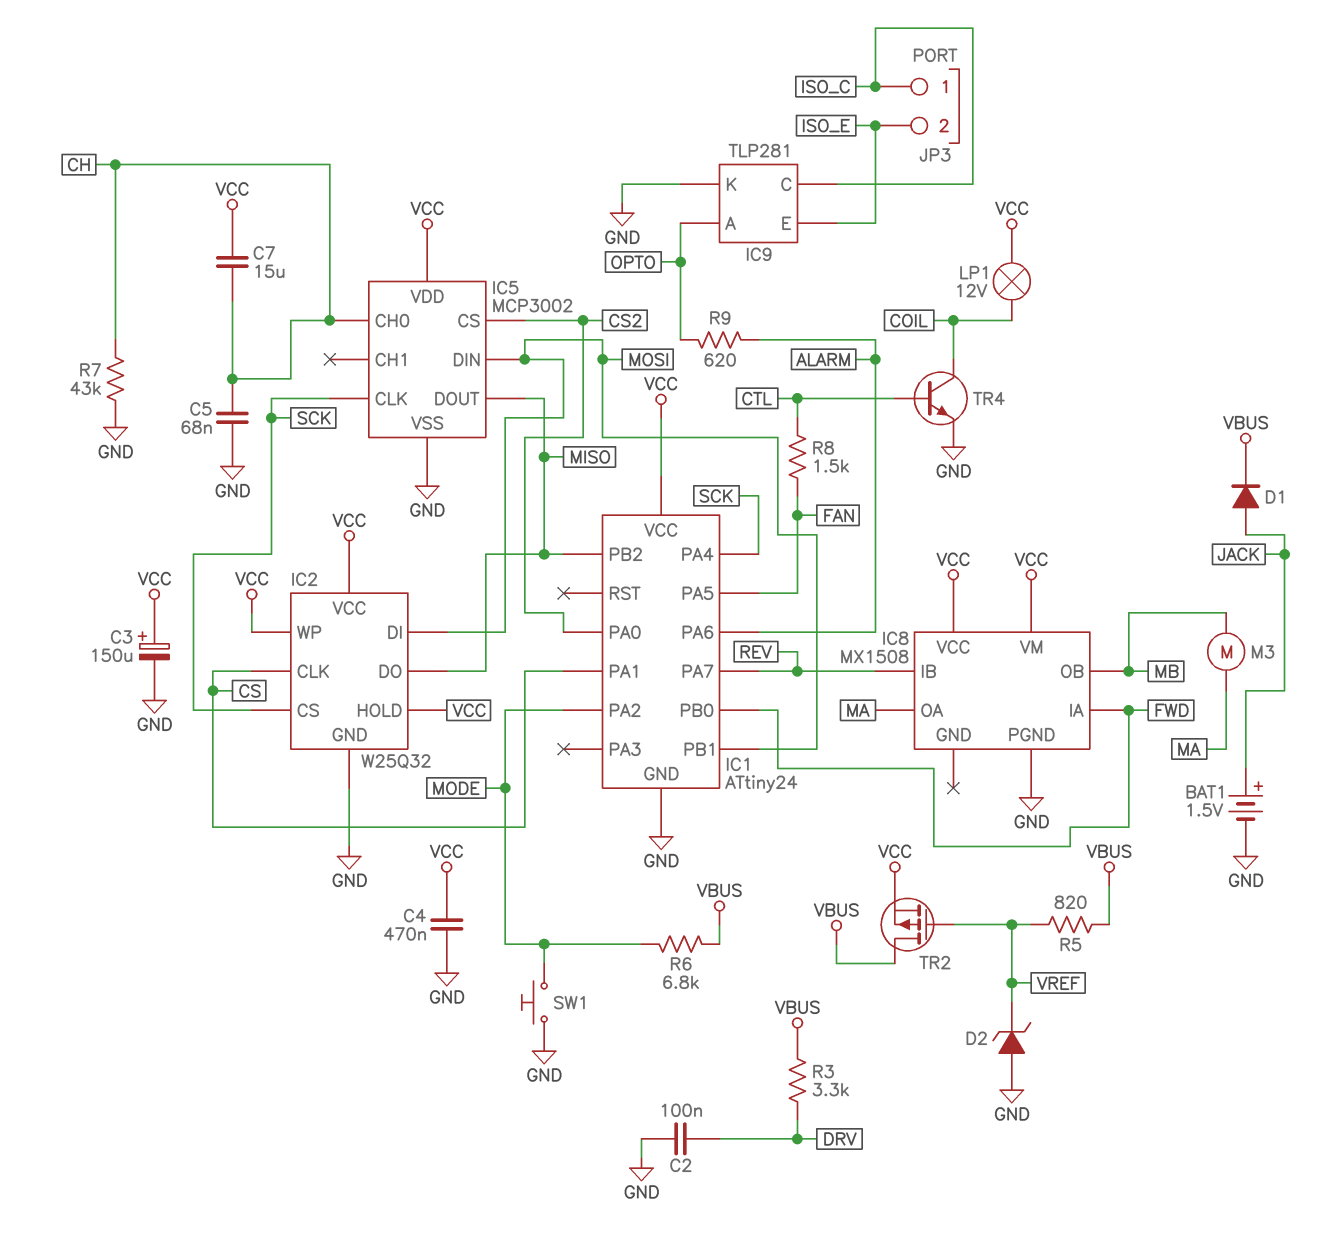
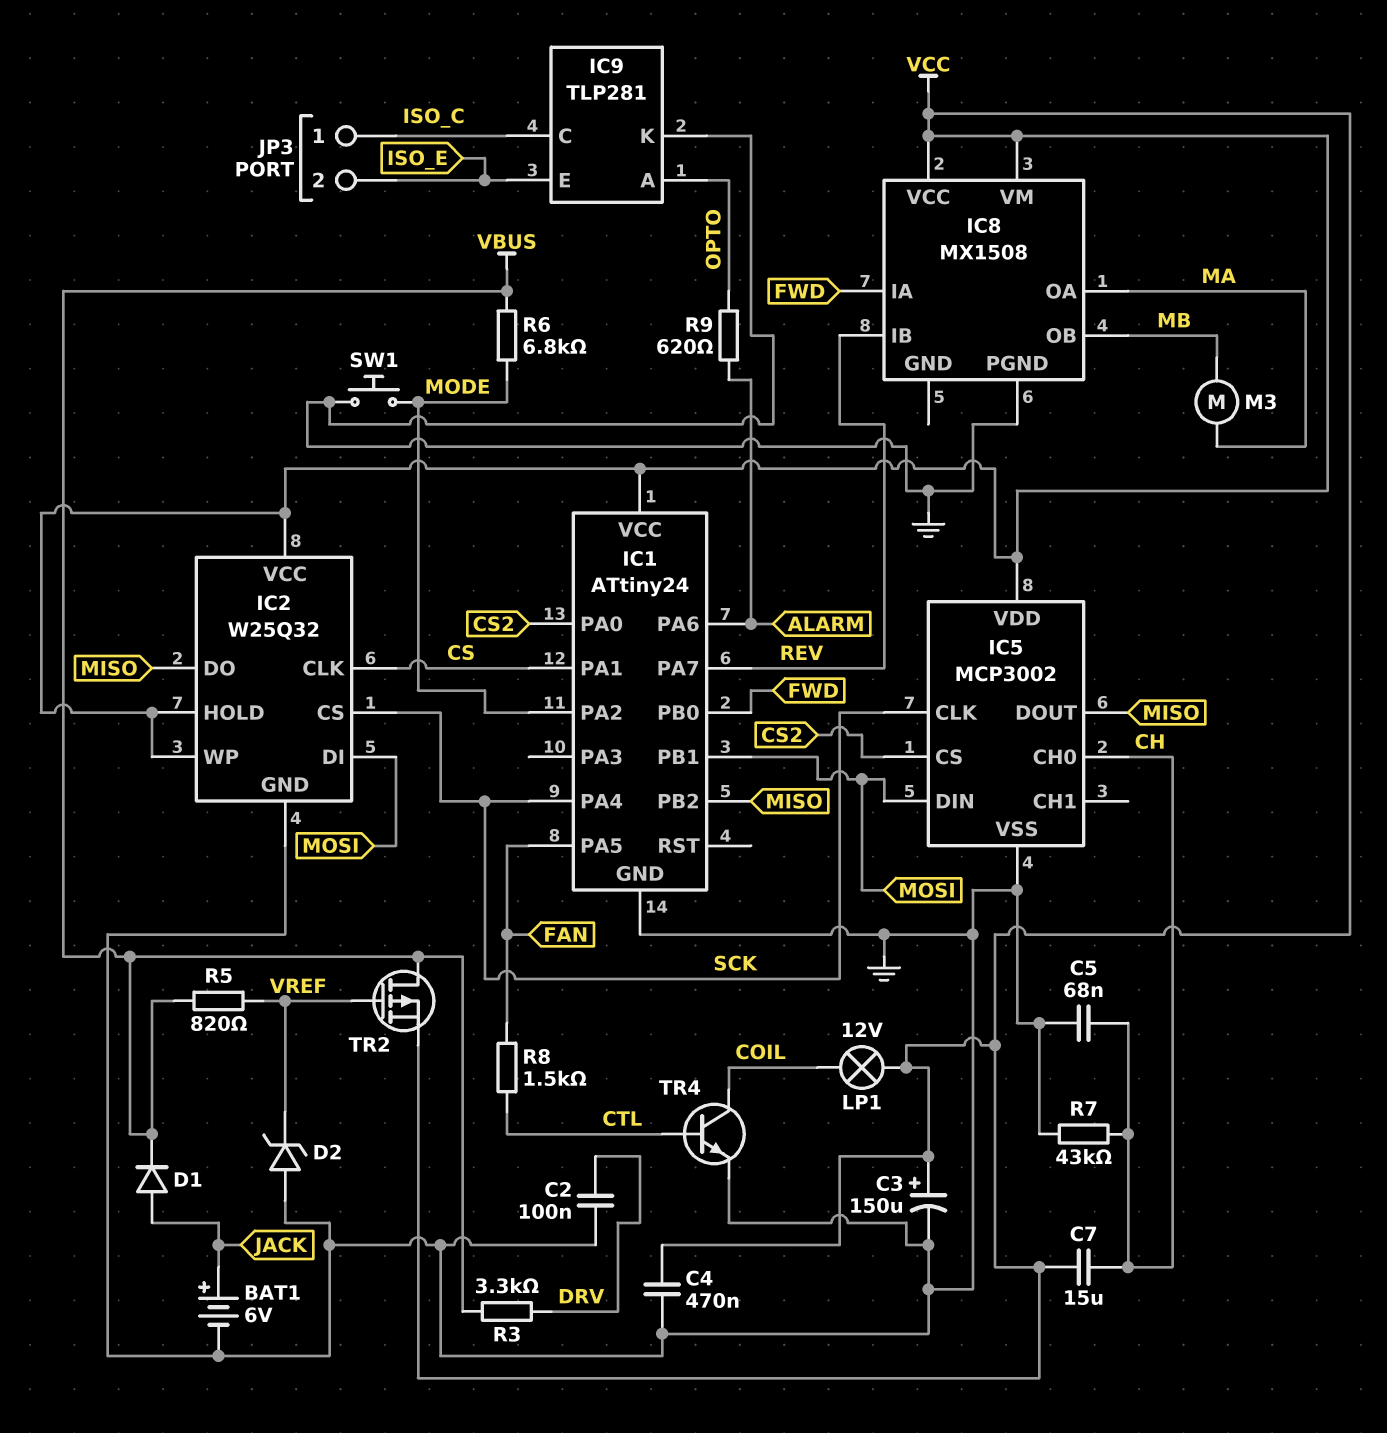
BAT1: 1.5V (plus JACK, minus GND) -> 6V (plus JACK, minus GND)

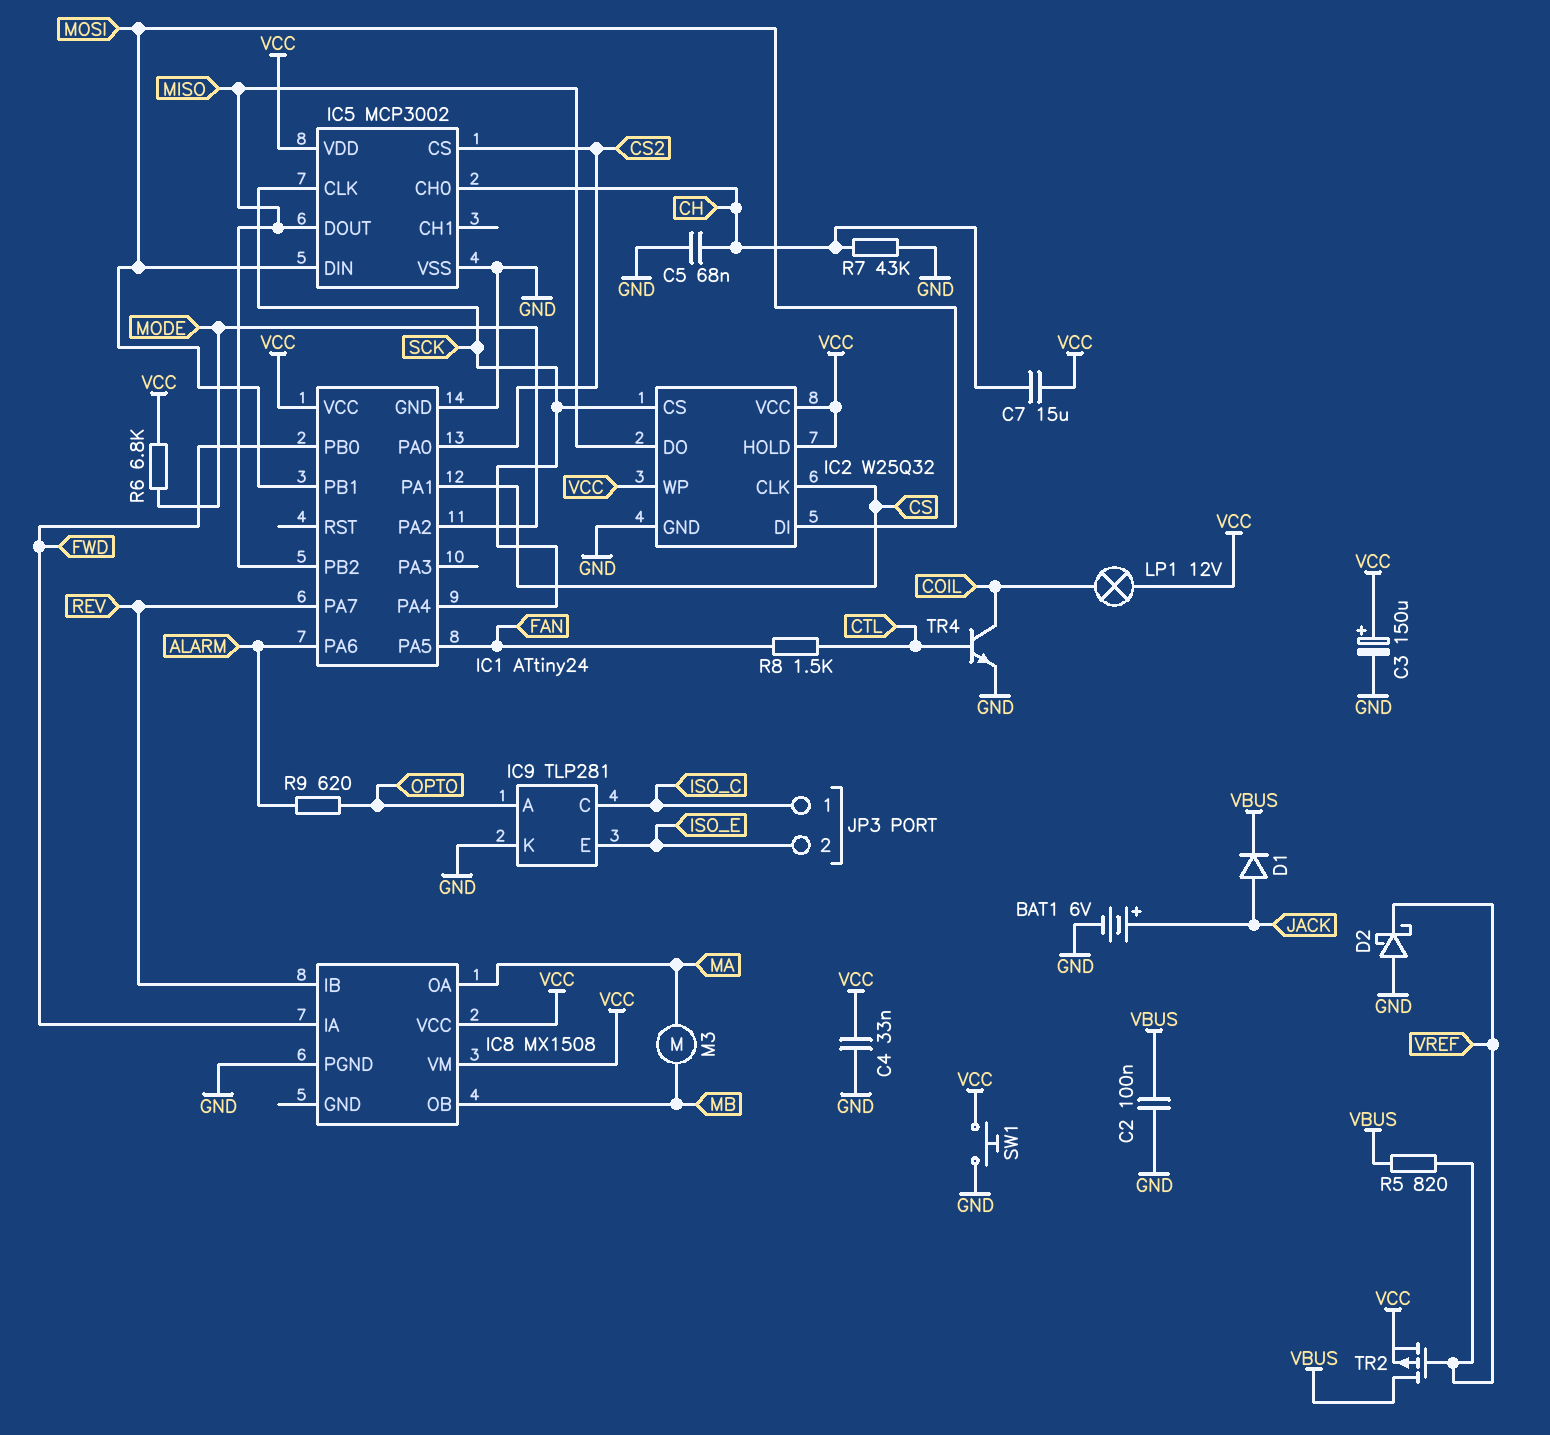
C2: 100nF (DRV, GND) -> 100nF (GND, VBUS)
C4: 470nF (GND, VCC) -> 33nF (GND, VCC)
D2: zener (A GND, K VREF) -> schottky (A GND, K VREF)
R3: 3.3k (DRV, VBUS) -> none
R6: 6.8k (MODE, VBUS) -> 6.8k (MODE, VCC)
SW1: button (GND, MODE) -> button (GND, VCC)

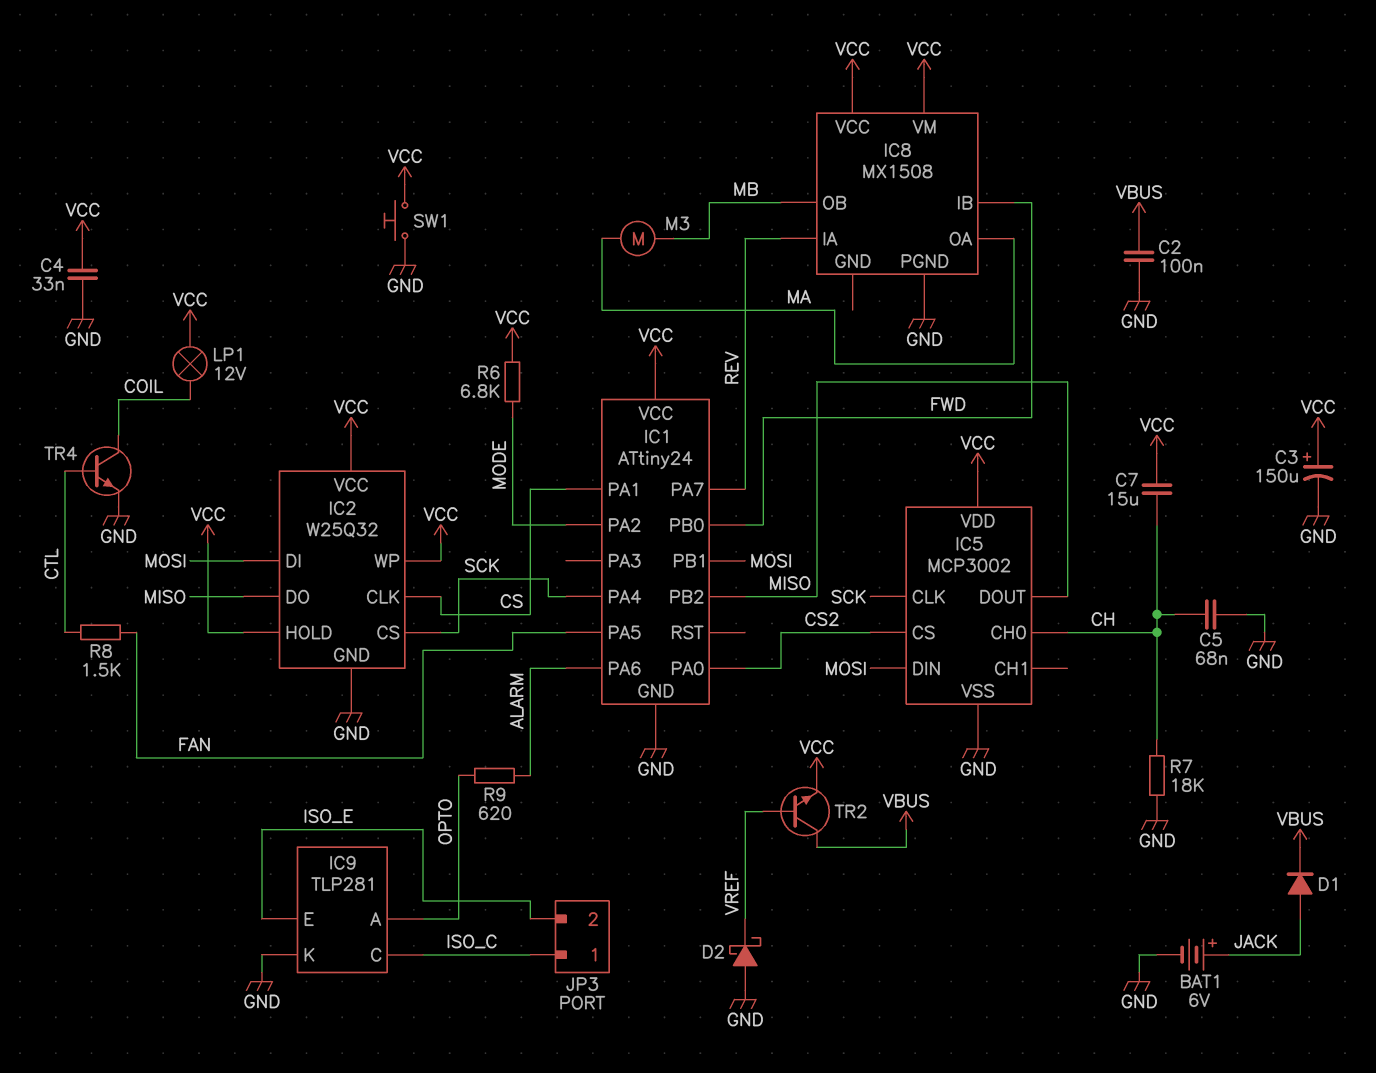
IC8 pin IA: FWD -> REV
IC8 pin IB: REV -> FWD
R5: 820 (VBUS, VREF) -> none
R7: 43k (CH, GND) -> 18k (CH, GND)
TR2: PMOS (G VREF, D VBUS, S VCC) -> NPN (B VREF, C VBUS, E VCC)

